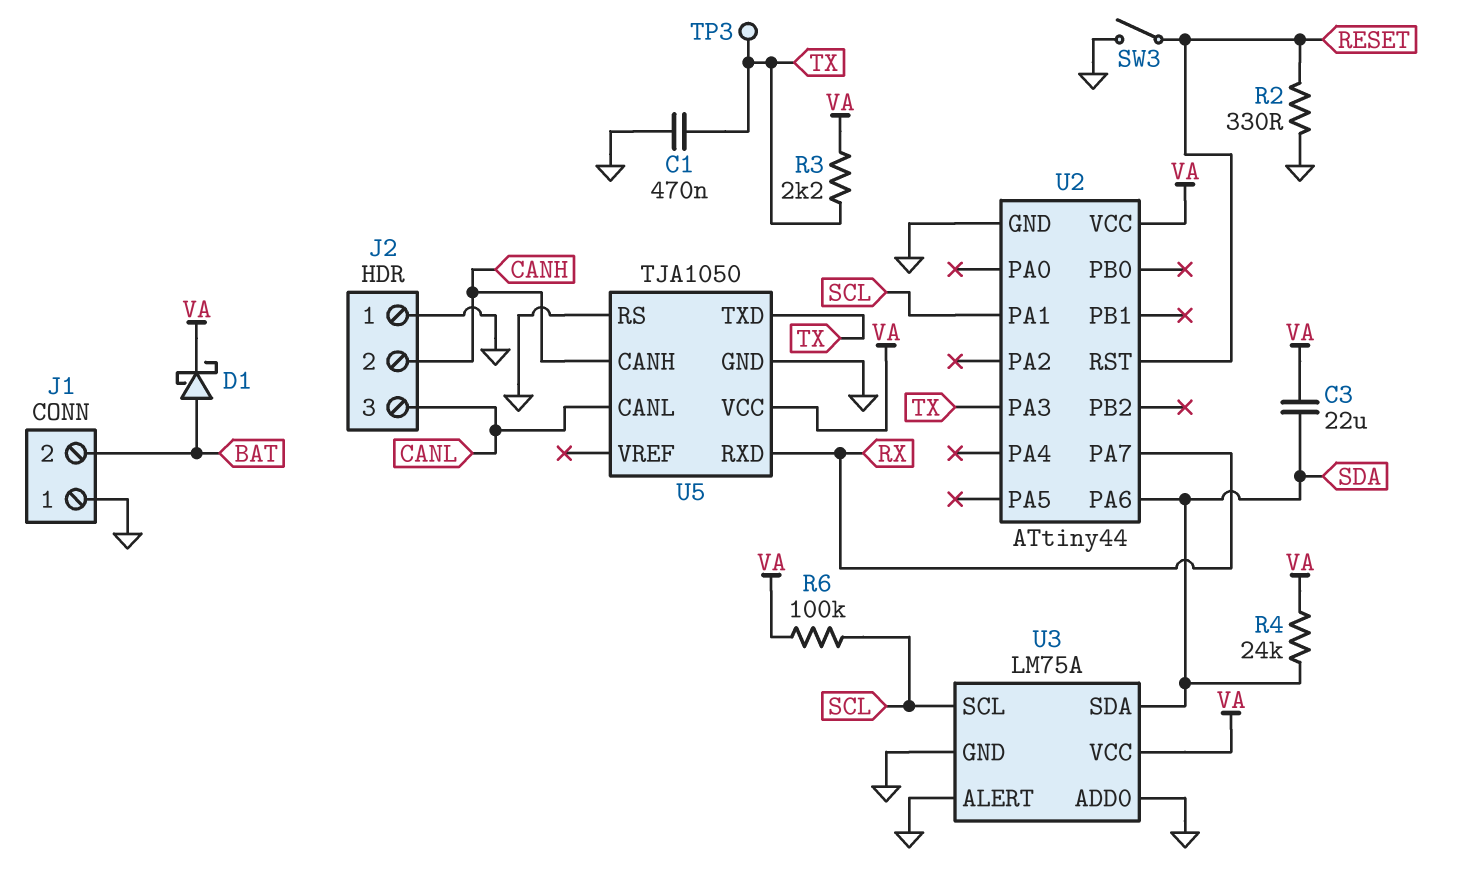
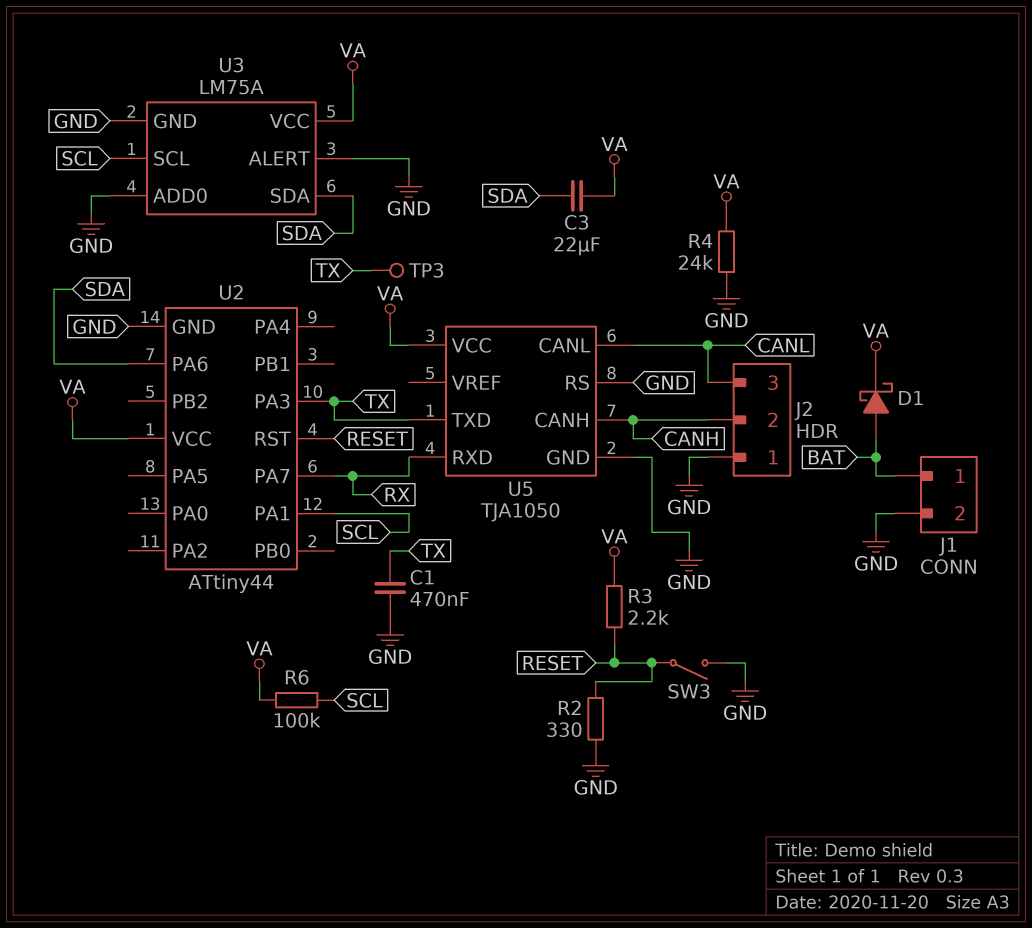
J1 pin 1: GND -> BAT
J1 pin 2: BAT -> GND
R3: 2.2k (TX, VA) -> 2.2k (RESET, VA)
R4: 24k (SDA, VA) -> 24k (GND, VA)

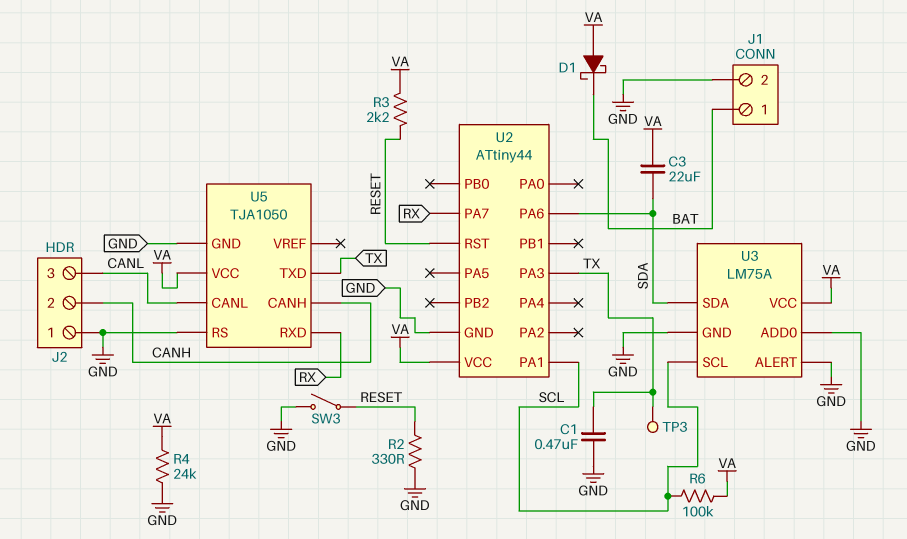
D1: schottky (A BAT, K VA) -> schottky (A VA, K BAT)

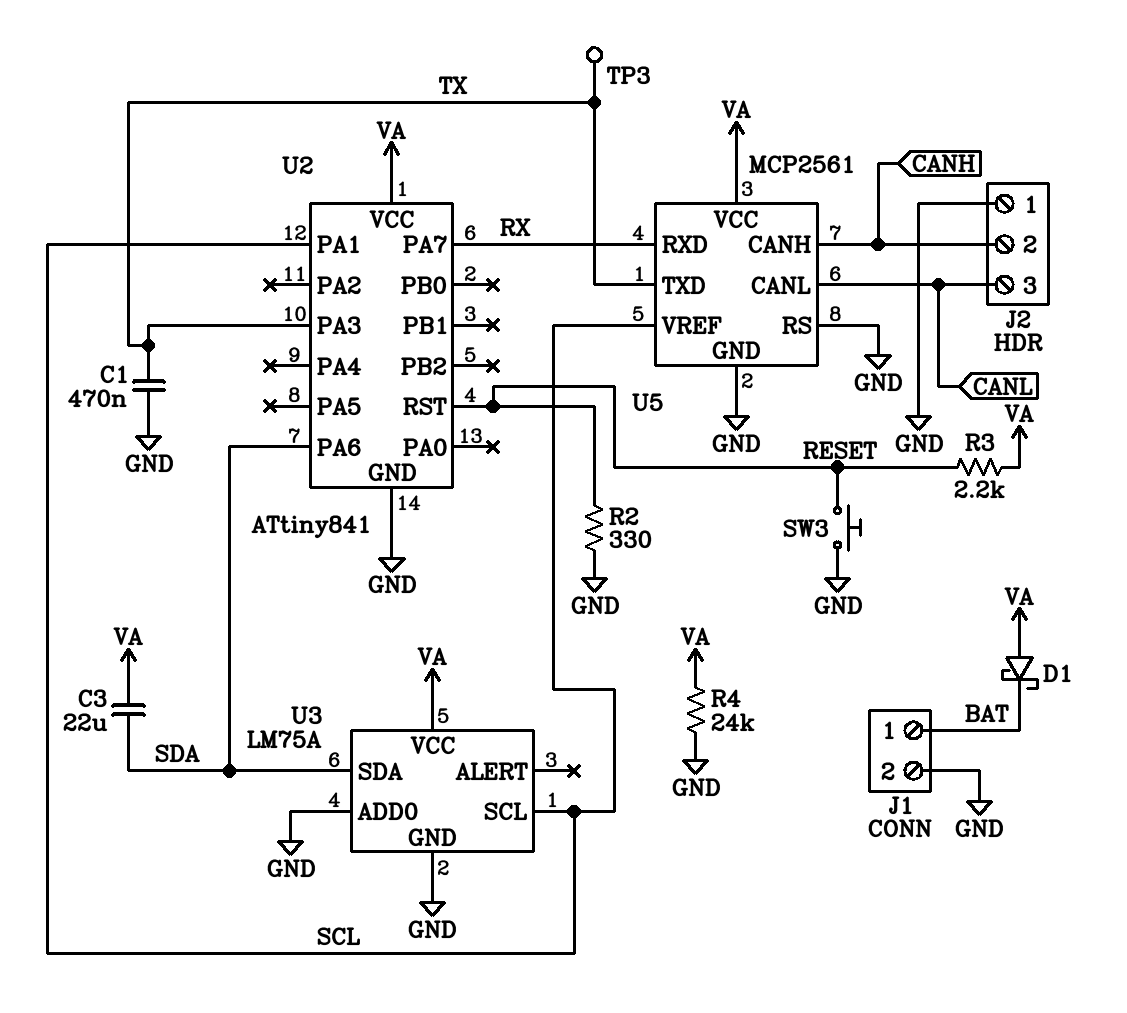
R6: 100k (SCL, VA) -> none
SW3: switch (GND, RESET) -> button (GND, RESET)
U2: ATtiny44 -> ATtiny841
U3 pin ALERT: GND -> none
U5: TJA1050 -> MCP2561
U5 pin VREF: none -> SCL

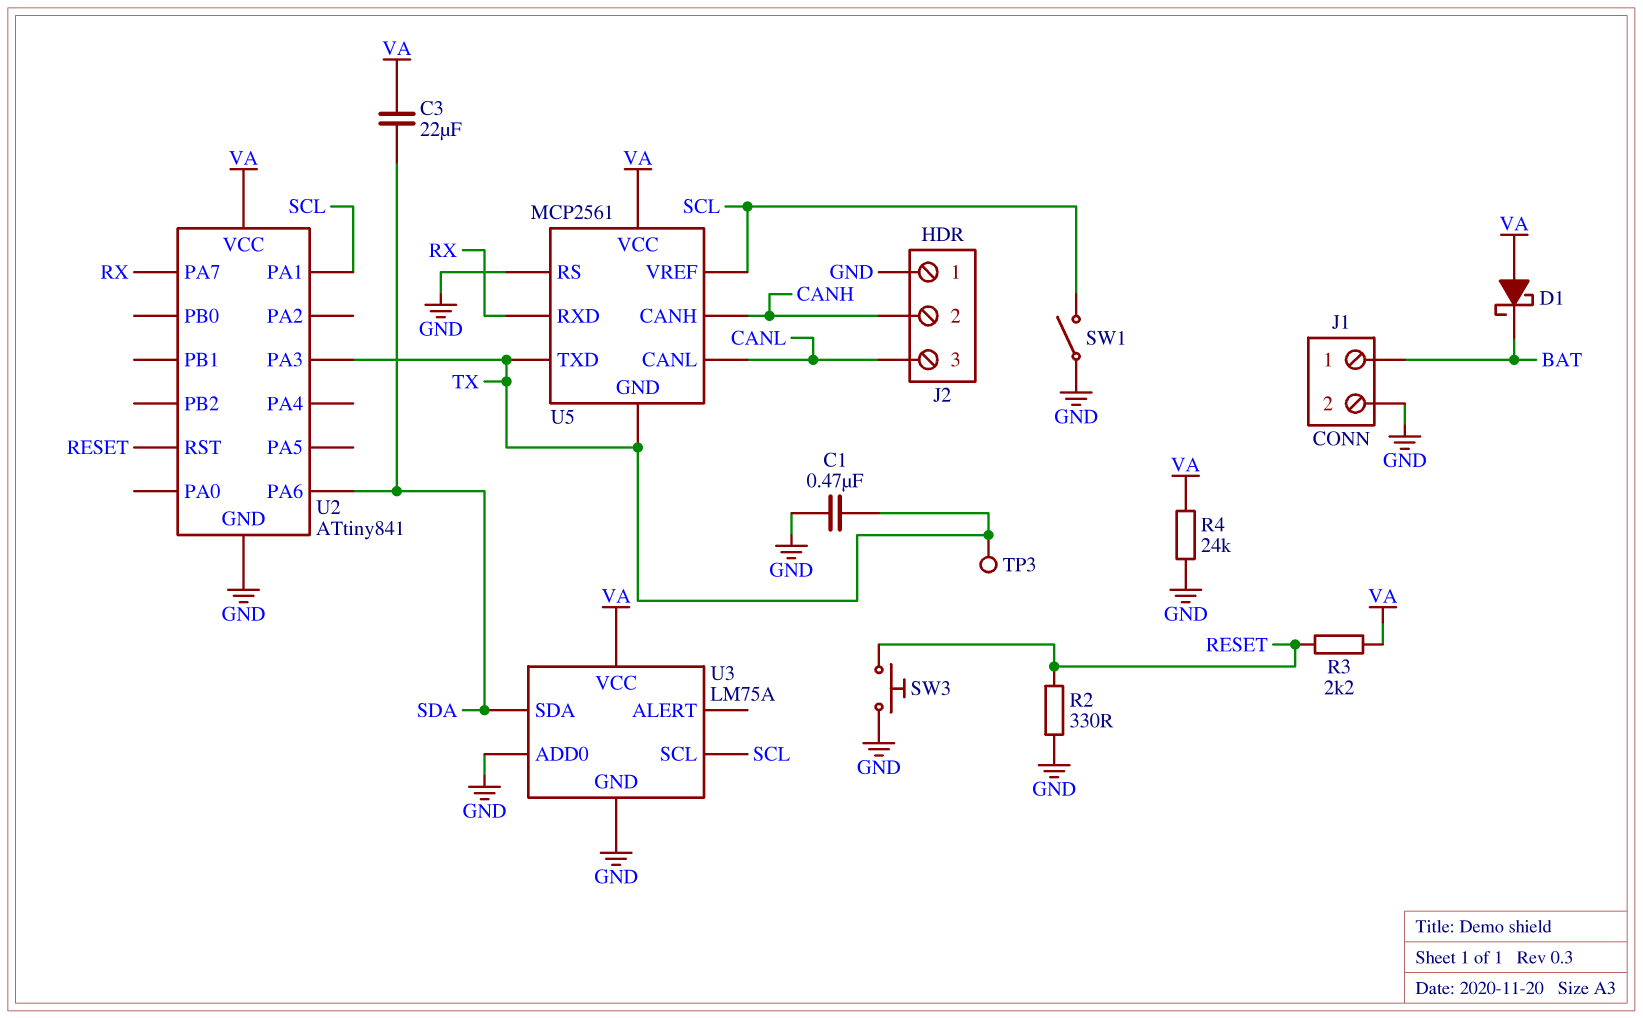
SW1: none -> switch (GND, SCL)
U5 pin GND: GND -> TX

